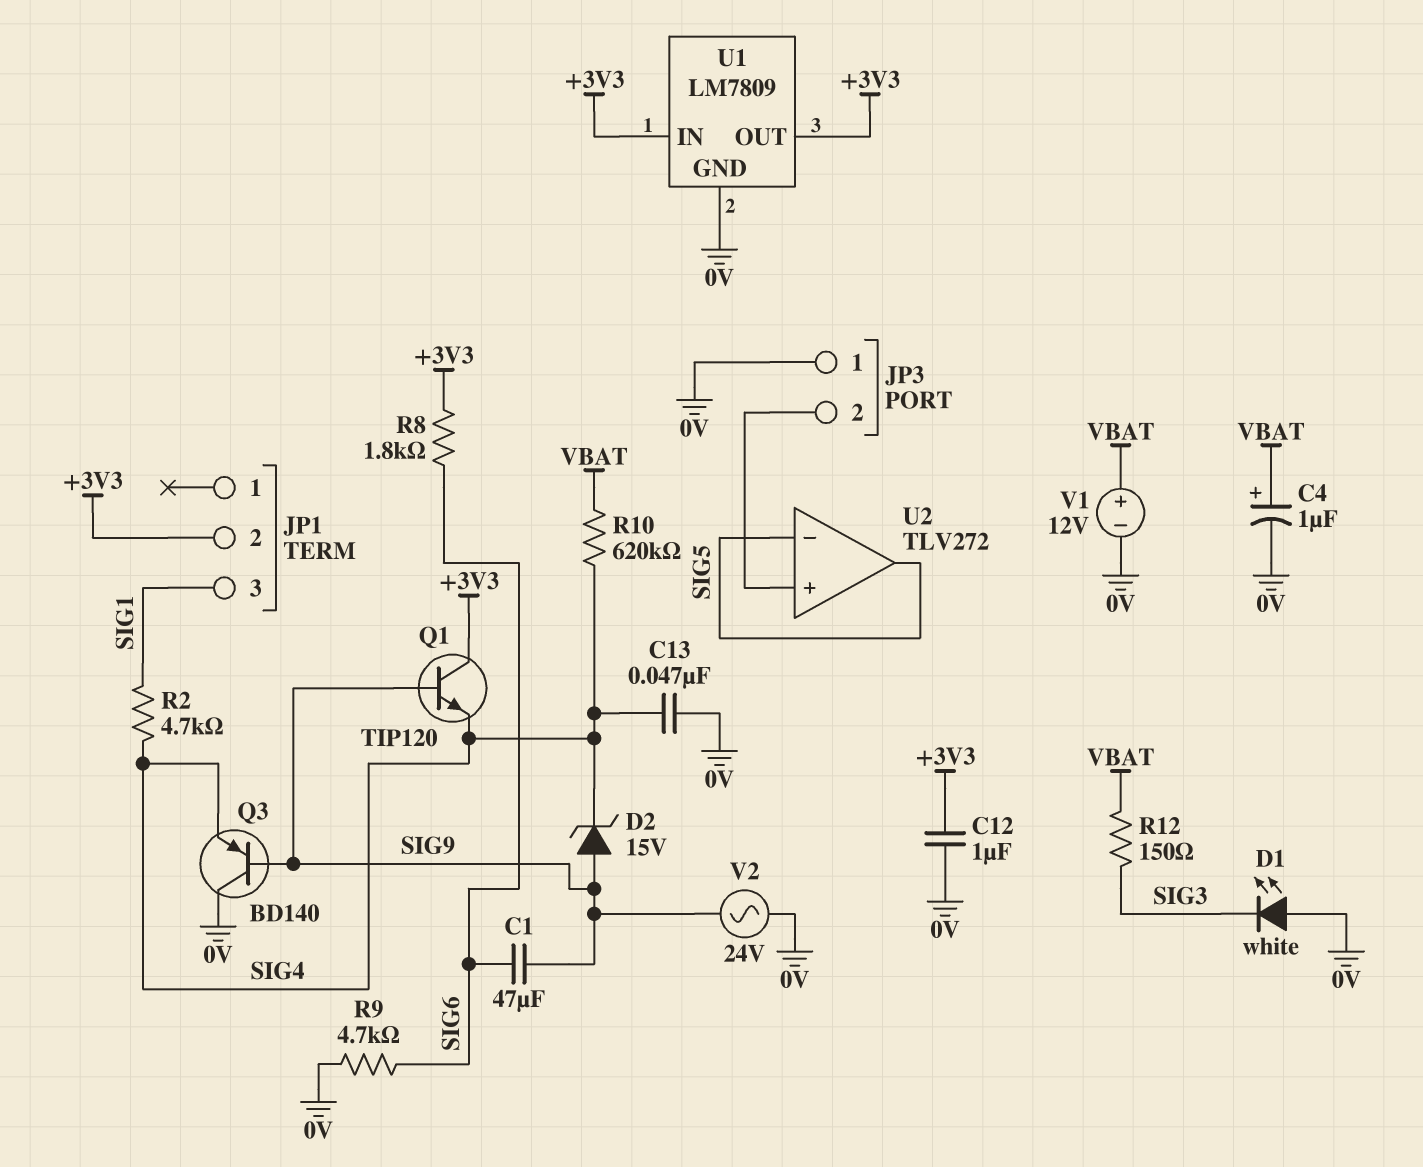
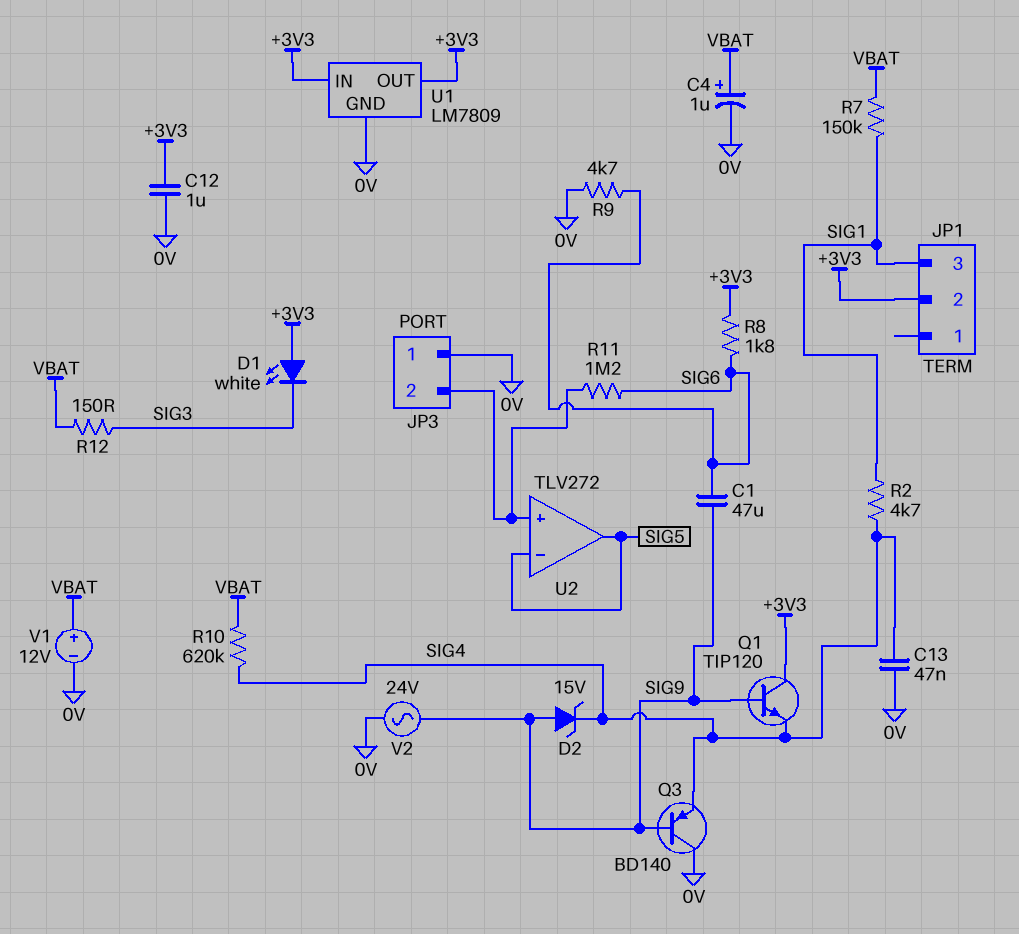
D1: LED white (A 0V, K SIG3) -> LED white (A +3V3, K SIG3)
R7: none -> 150k (SIG1, VBAT)
R11: none -> 1.2M (JP3/2, SIG6)

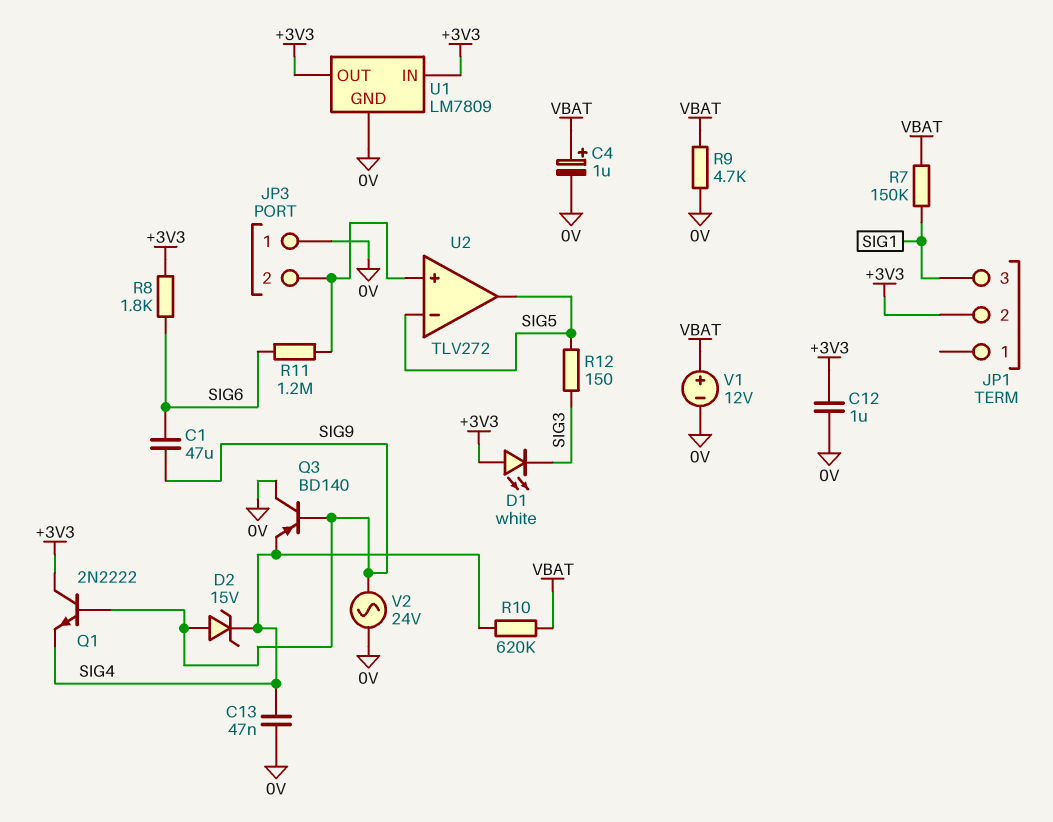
Q1: NPN TIP120 (B SIG9, C +3V3, E SIG4) -> NPN 2N2222 (B SIG9, C +3V3, E SIG4)
R2: 4.7k (SIG1, SIG4) -> none
R9: 4.7k (0V, SIG6) -> 4.7k (0V, VBAT)
R12: 150 (SIG3, VBAT) -> 150 (SIG3, SIG5)

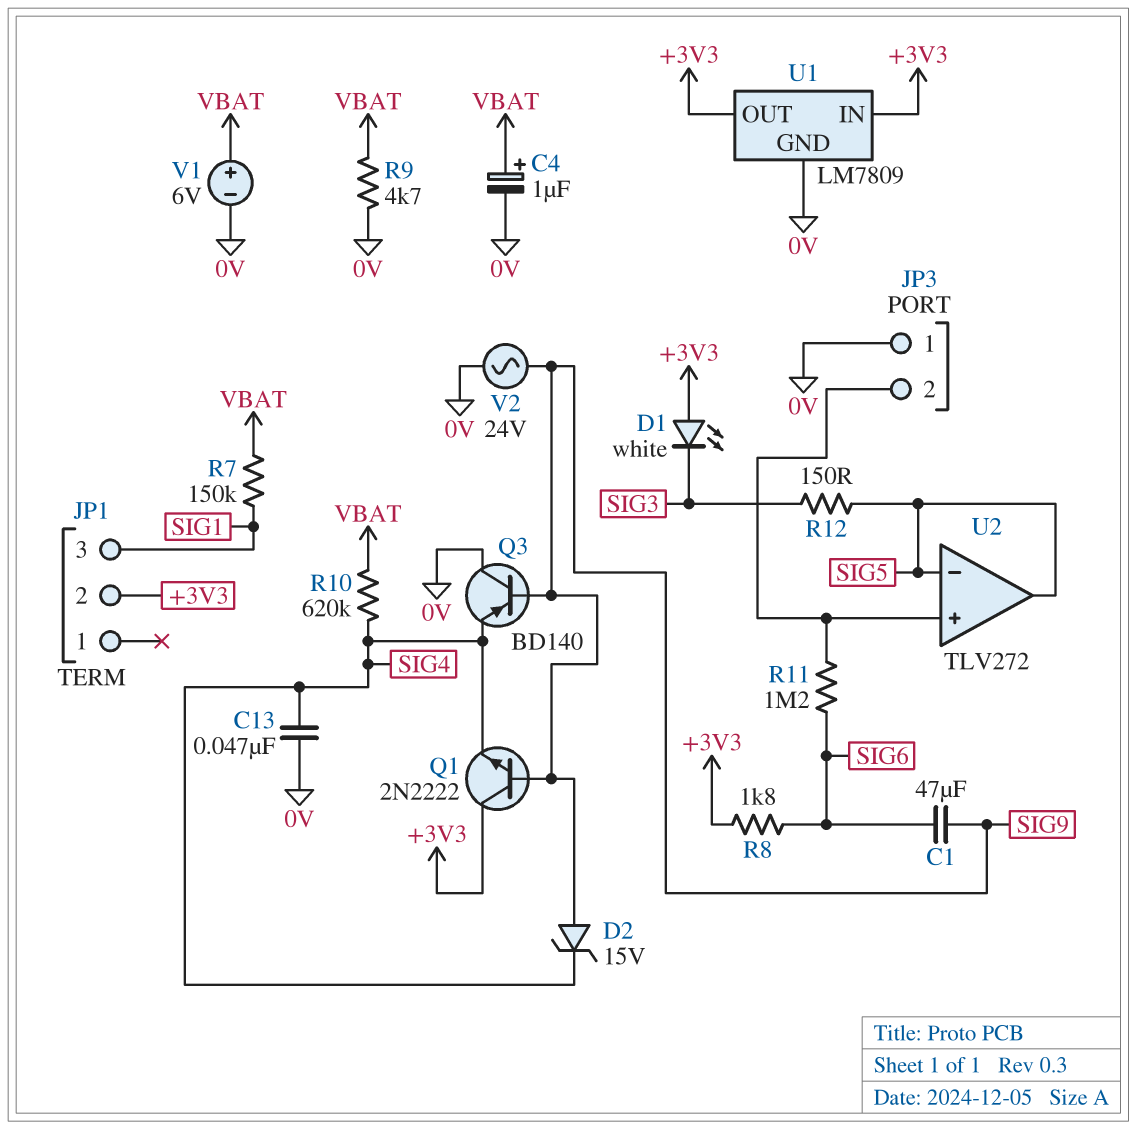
C12: 1uF (+3V3, 0V) -> none
V1: 12V (plus VBAT, minus 0V) -> 6V (plus VBAT, minus 0V)

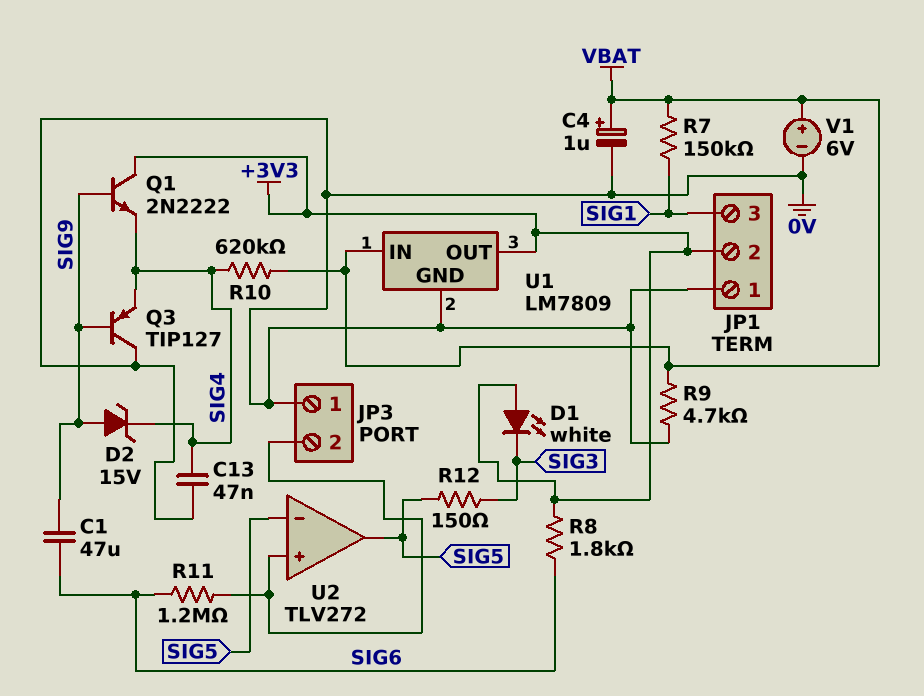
JP1 pin 1: none -> 0V
Q3: PNP BD140 (B SIG9, C 0V, E SIG4) -> PNP TIP127 (B SIG9, C 0V, E SIG4)
U1 pin IN: +3V3 -> VBAT
V2: AC 24V (0V, SIG9) -> none

